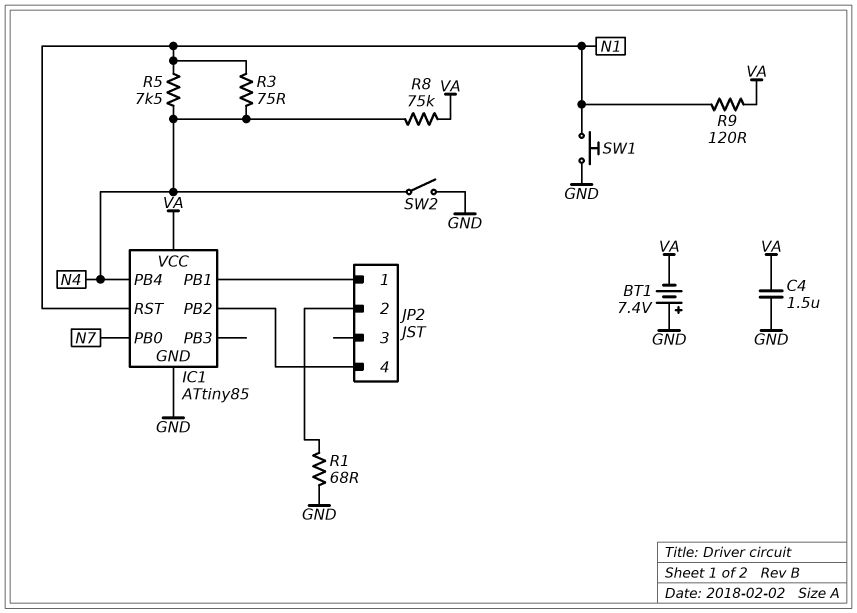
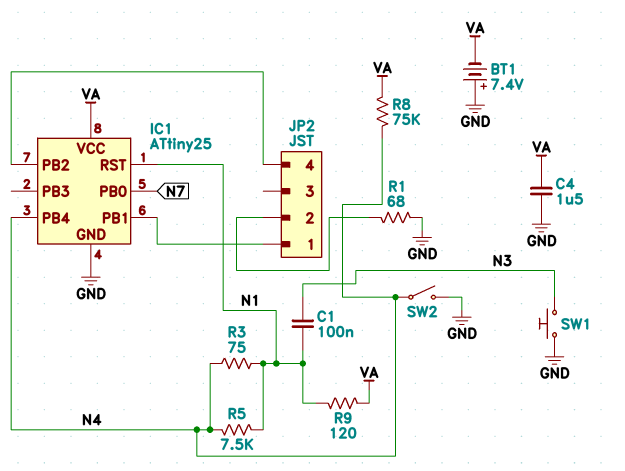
C1: none -> 100nF (N1, N3)
IC1: ATtiny85 -> ATtiny25
SW1: button (GND, N1) -> button (GND, N3)

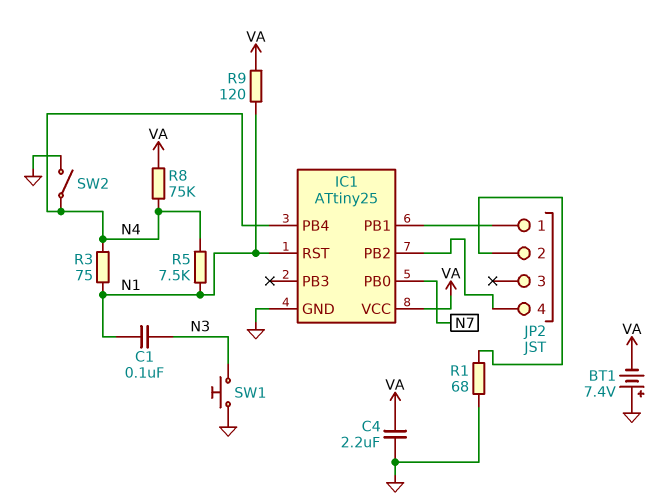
C4: 1.5uF (GND, VA) -> 2.2uF (GND, VA)

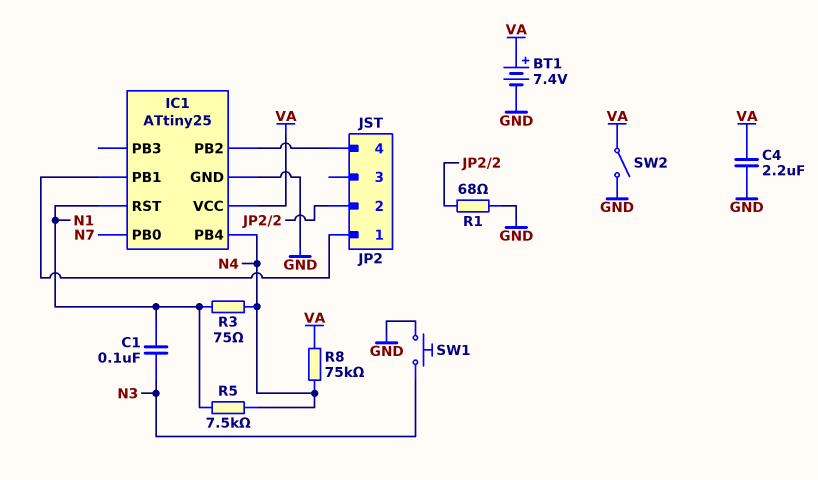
BT1: 7.4V (plus GND, minus VA) -> 7.4V (plus VA, minus GND)
R9: 120 (N1, VA) -> none
SW2: switch (GND, N4) -> switch (GND, VA)

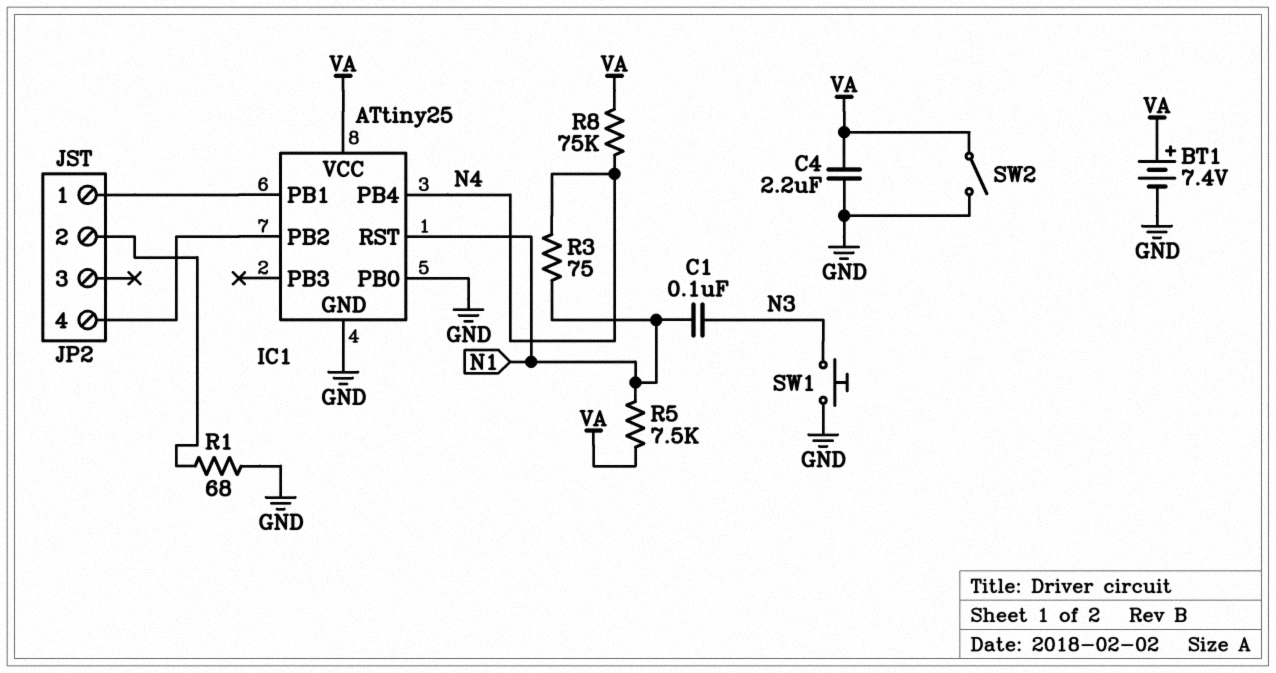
IC1 pin PB0: N7 -> GND
R5: 7.5k (N1, N4) -> 7.5k (N1, VA)

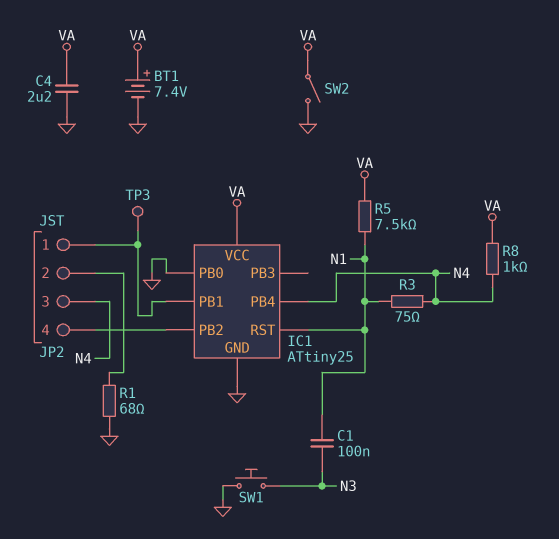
JP2 pin 3: none -> N4
R8: 75k (N4, VA) -> 1k (N4, VA)
TP3: none -> test point (IC1/PB1)

